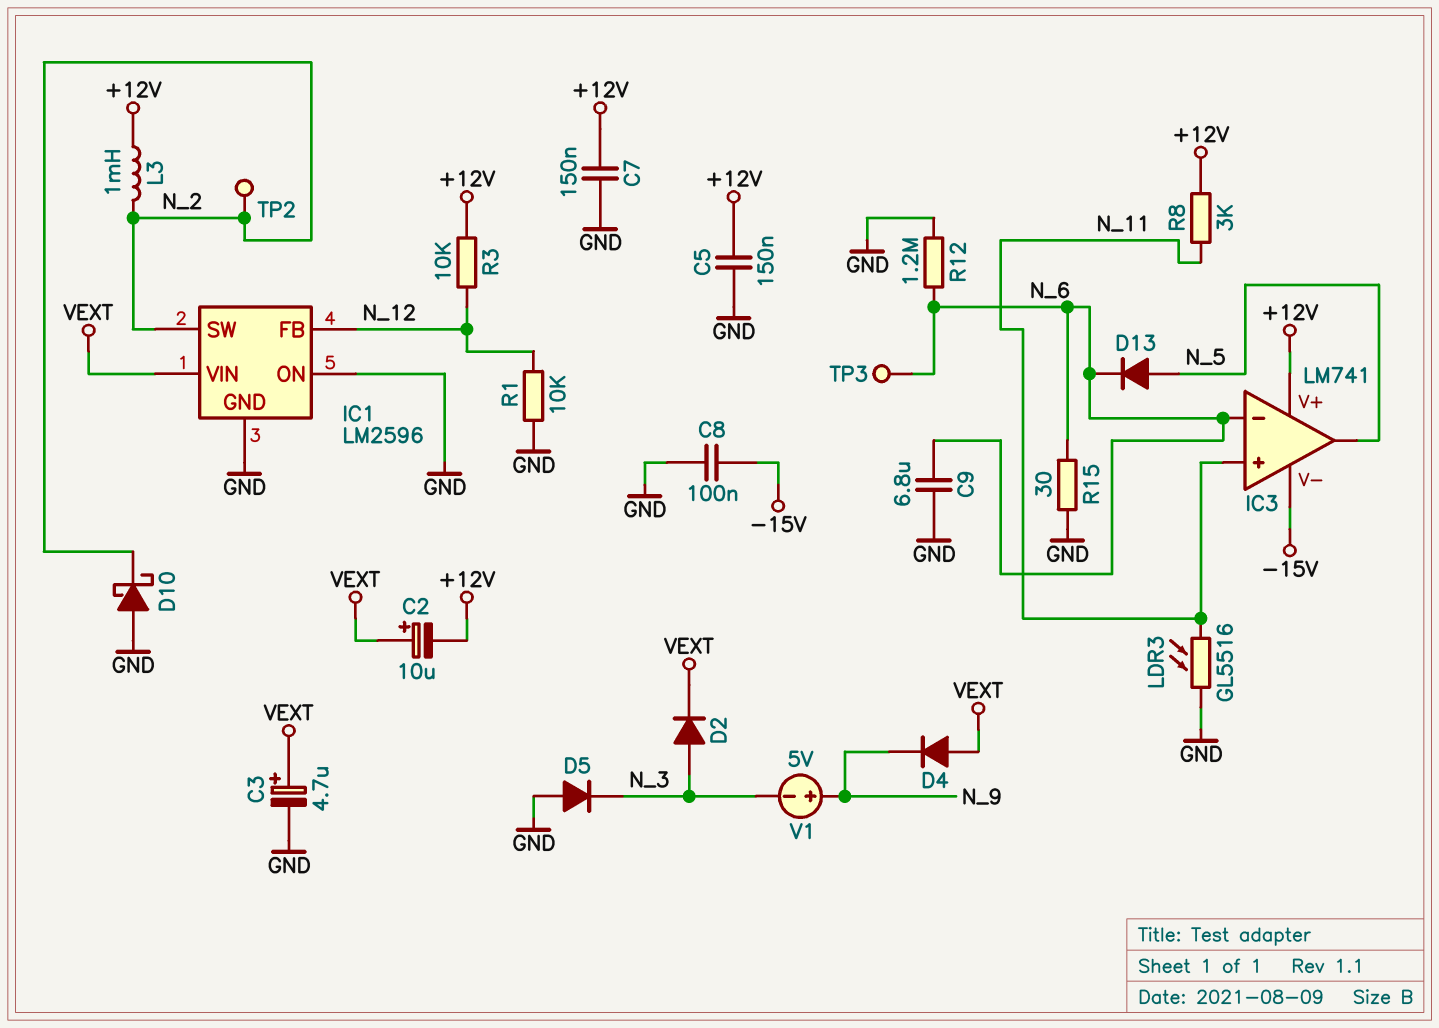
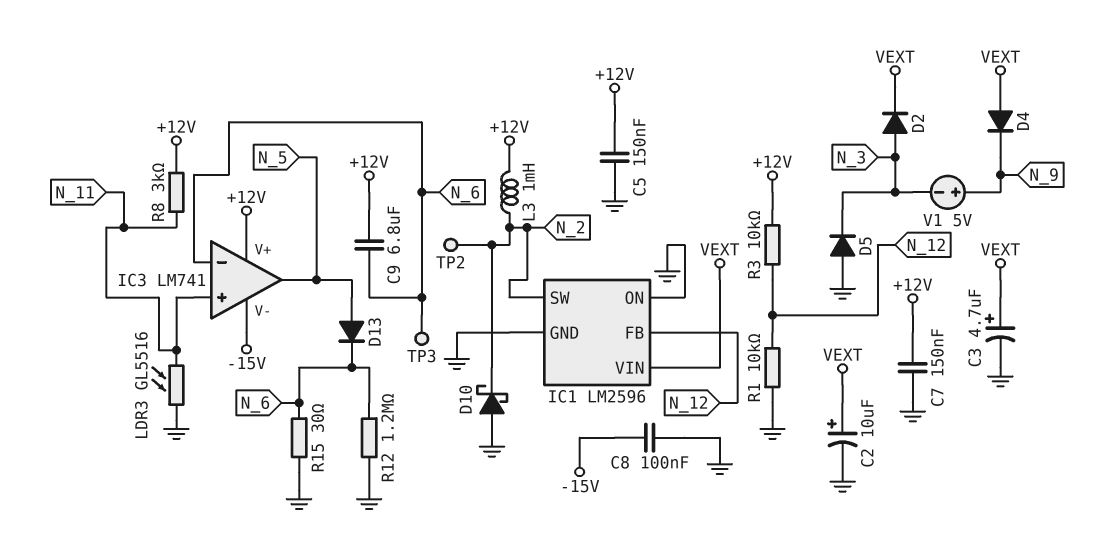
C2: 10uF (plus VEXT, minus +12V) -> 10uF (plus VEXT, minus GND)
C9: 6.8uF (GND, N_6) -> 6.8uF (+12V, N_6)

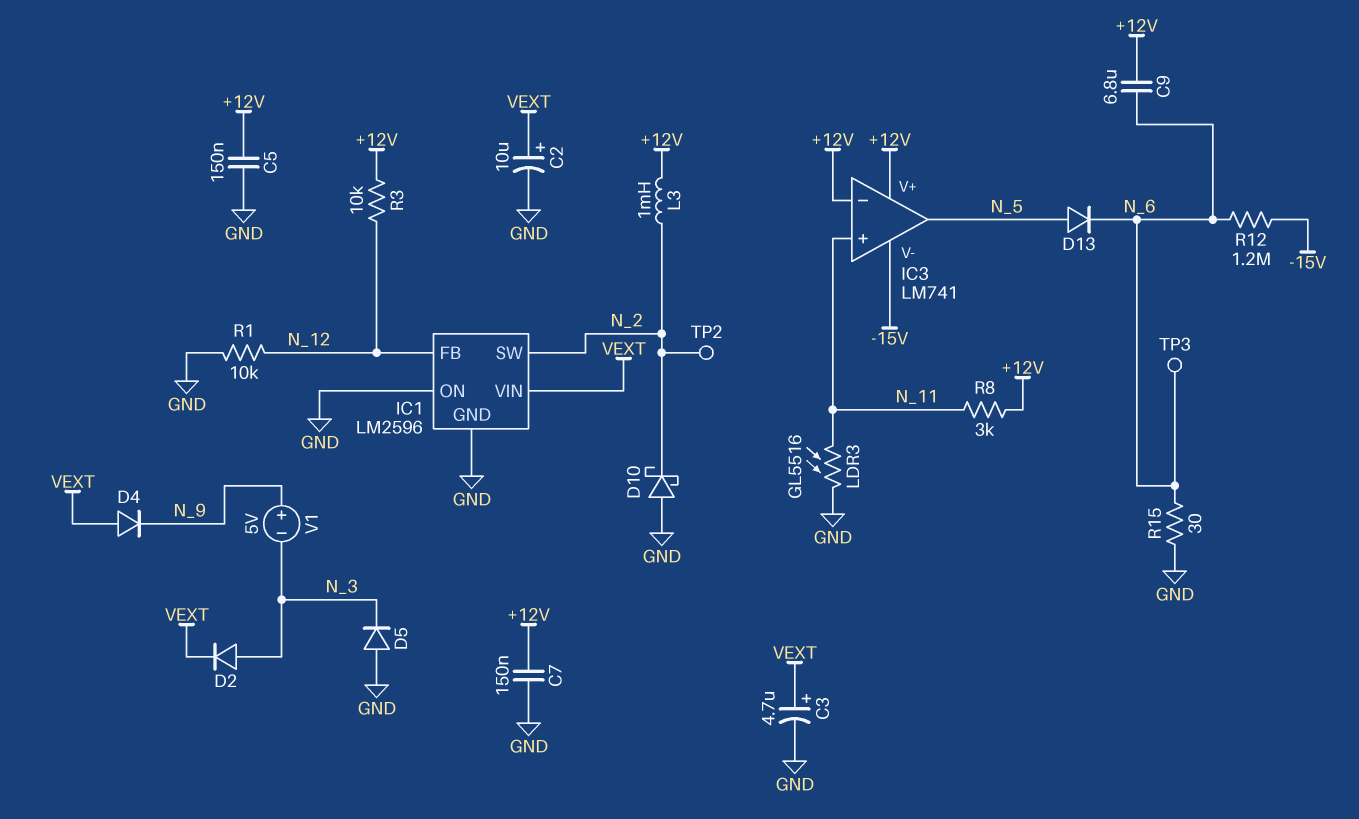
C8: 100nF (-15V, GND) -> none
IC3 pin in-: N_6 -> +12V
R12: 1.2M (GND, N_6) -> 1.2M (-15V, N_6)

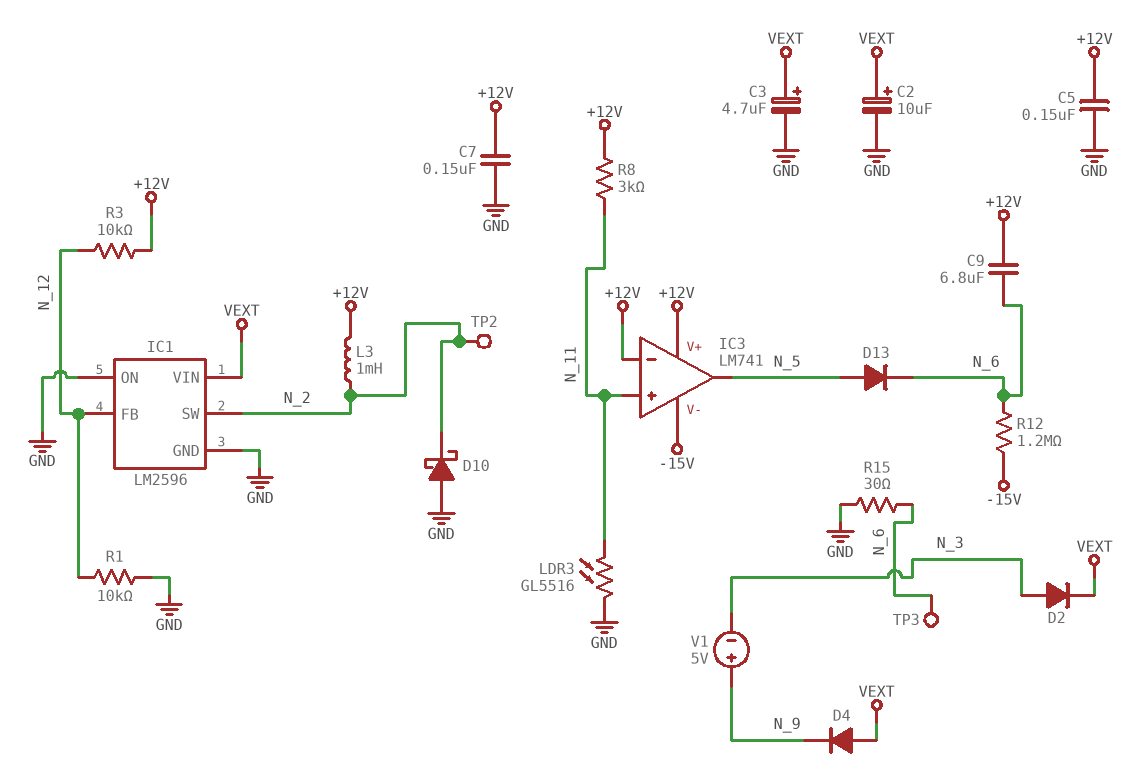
D5: diode (A GND, K N_3) -> none

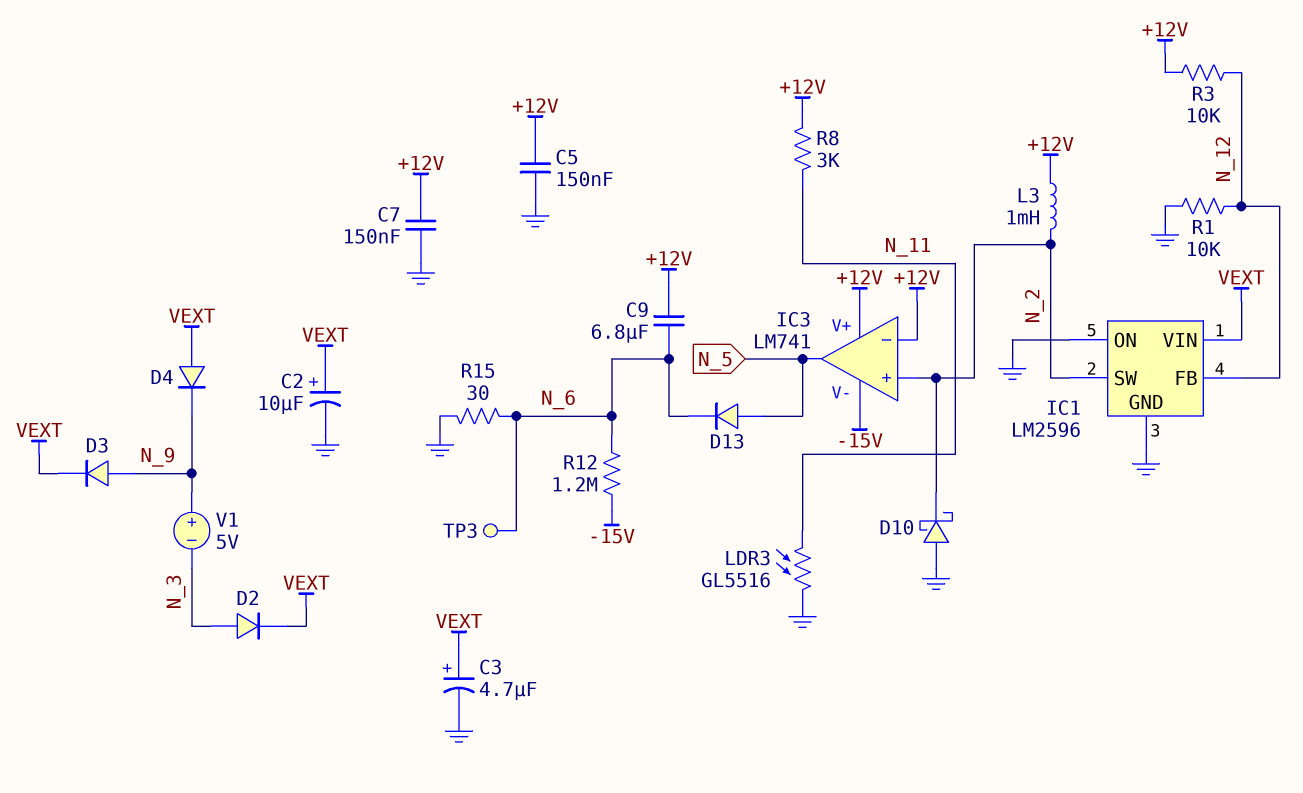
D3: none -> diode (A N_9, K VEXT)
IC3 pin in+: N_11 -> N_2
TP2: test point (N_2) -> none

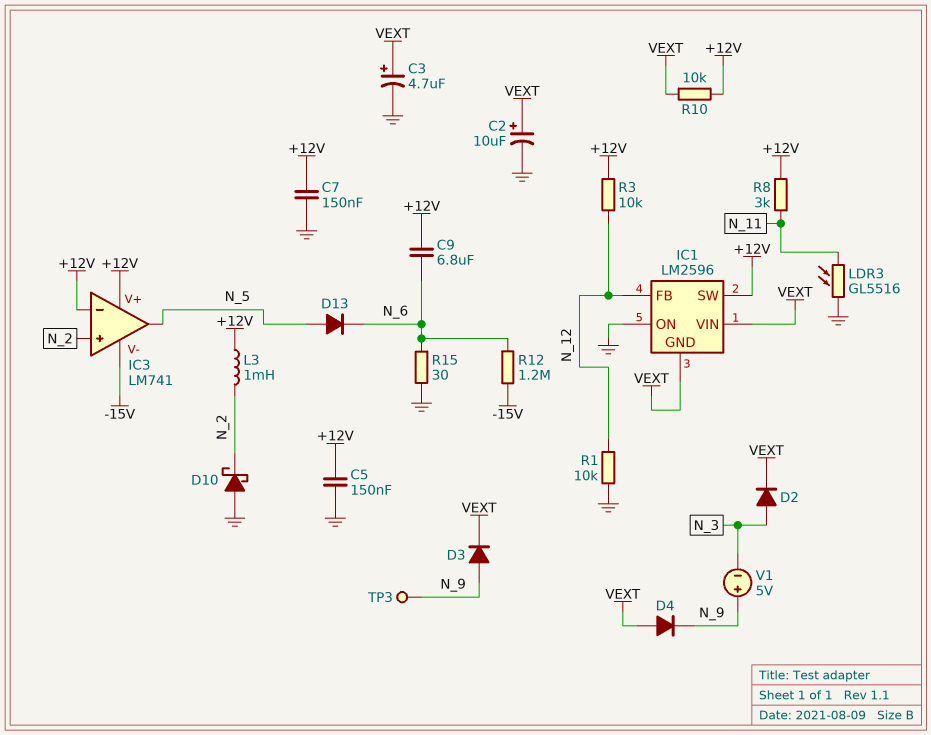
IC1 pin GND: GND -> VEXT
IC1 pin SW: N_2 -> +12V
R10: none -> 10k (+12V, VEXT)
TP3: test point (N_6) -> test point (N_9)

